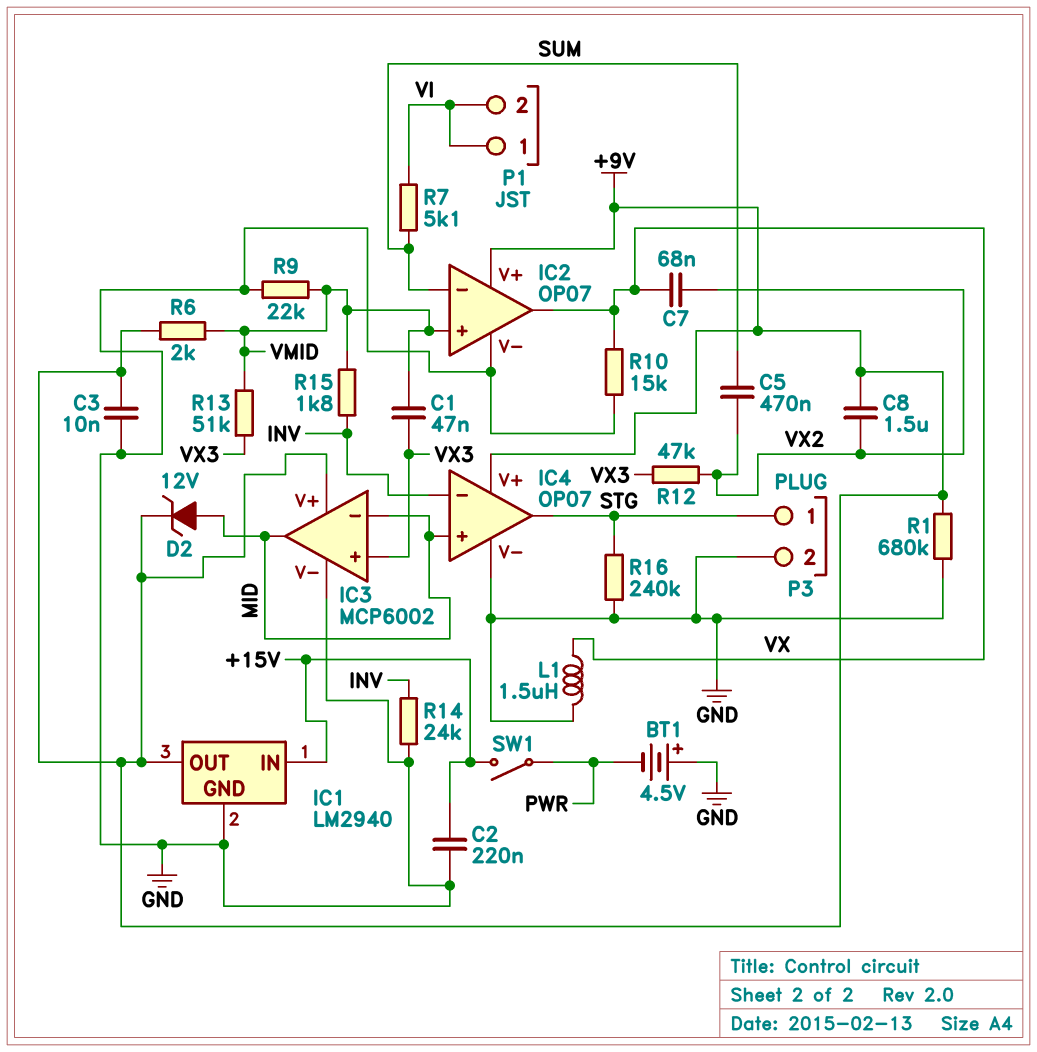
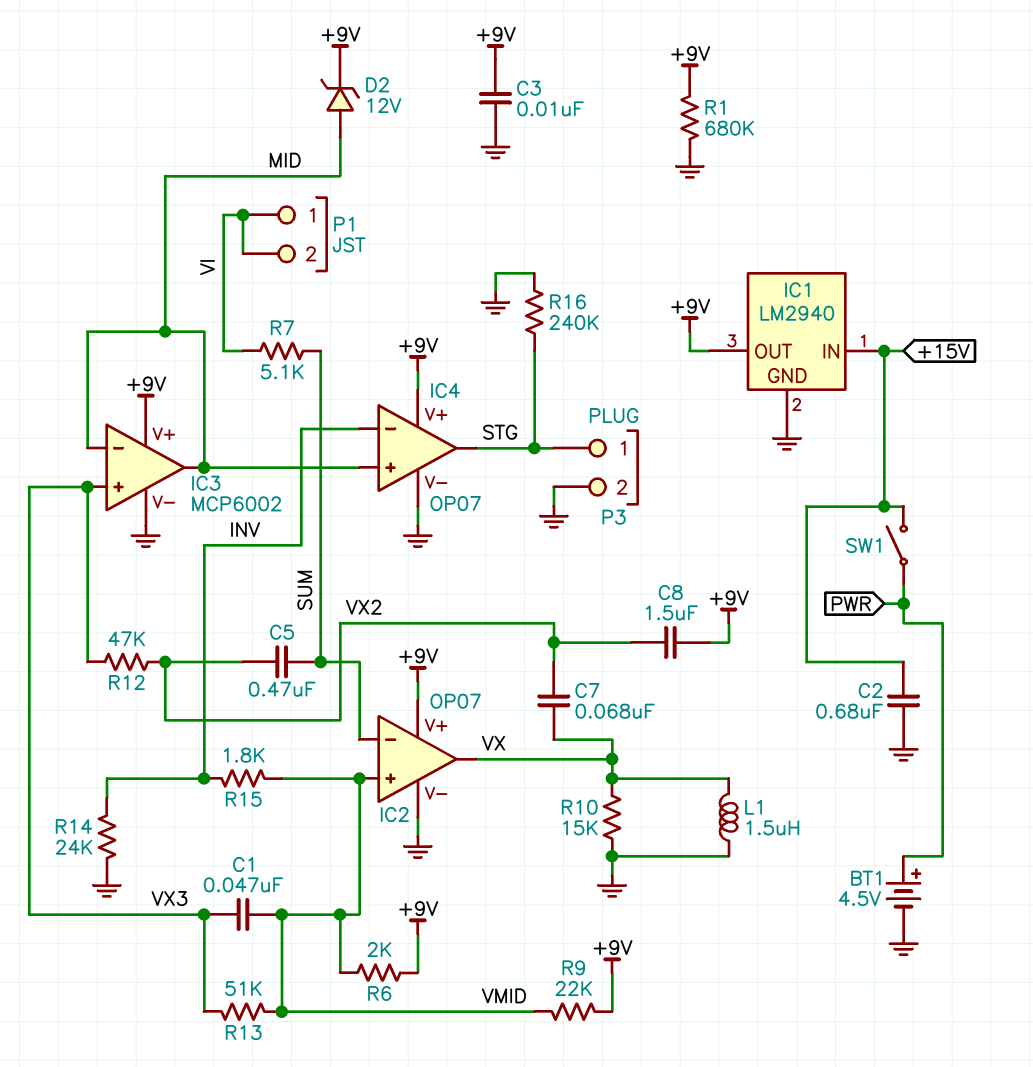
BT1: 4.5V (plus GND, minus PWR) -> 4.5V (plus PWR, minus GND)
C2: 220nF (+15V, GND) -> 680nF (+15V, GND)
R9: 22k (GND, VMID) -> 22k (+9V, VMID)

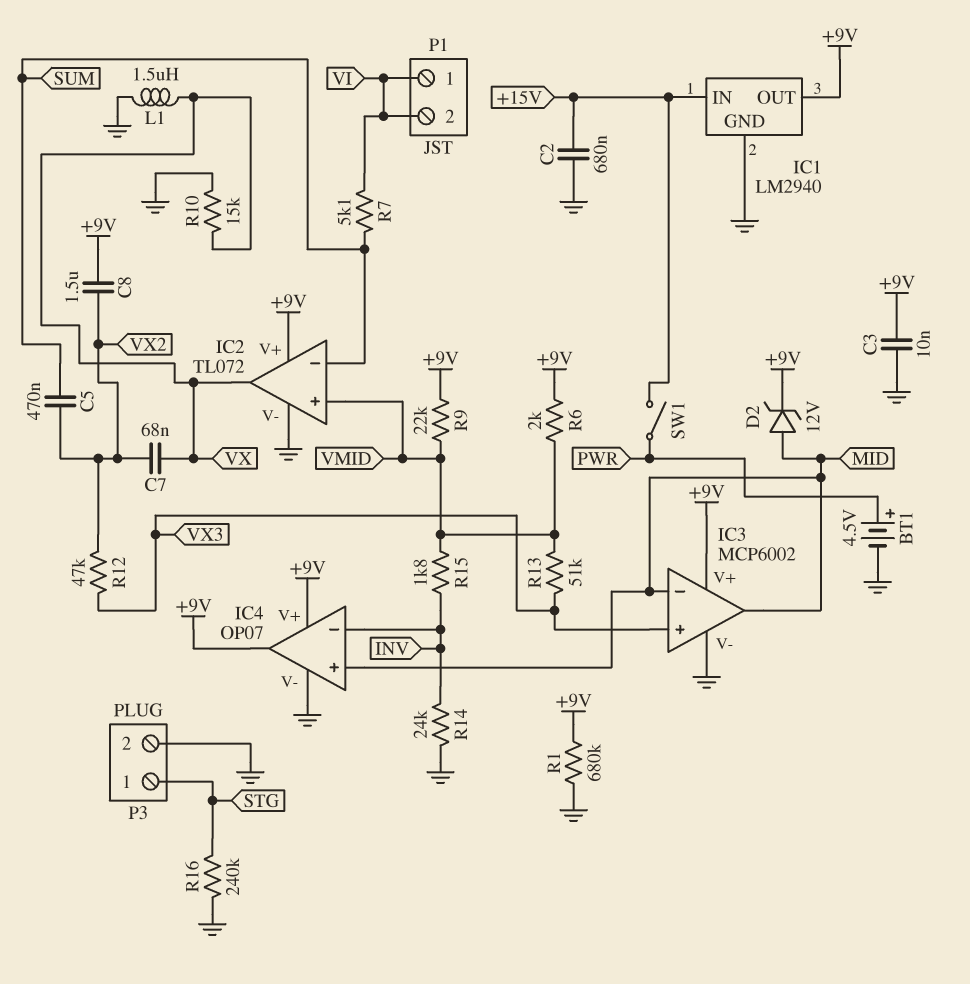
C1: 47nF (VMID, VX3) -> none
IC2: OP07 -> TL072
IC4 pin out: STG -> +9V

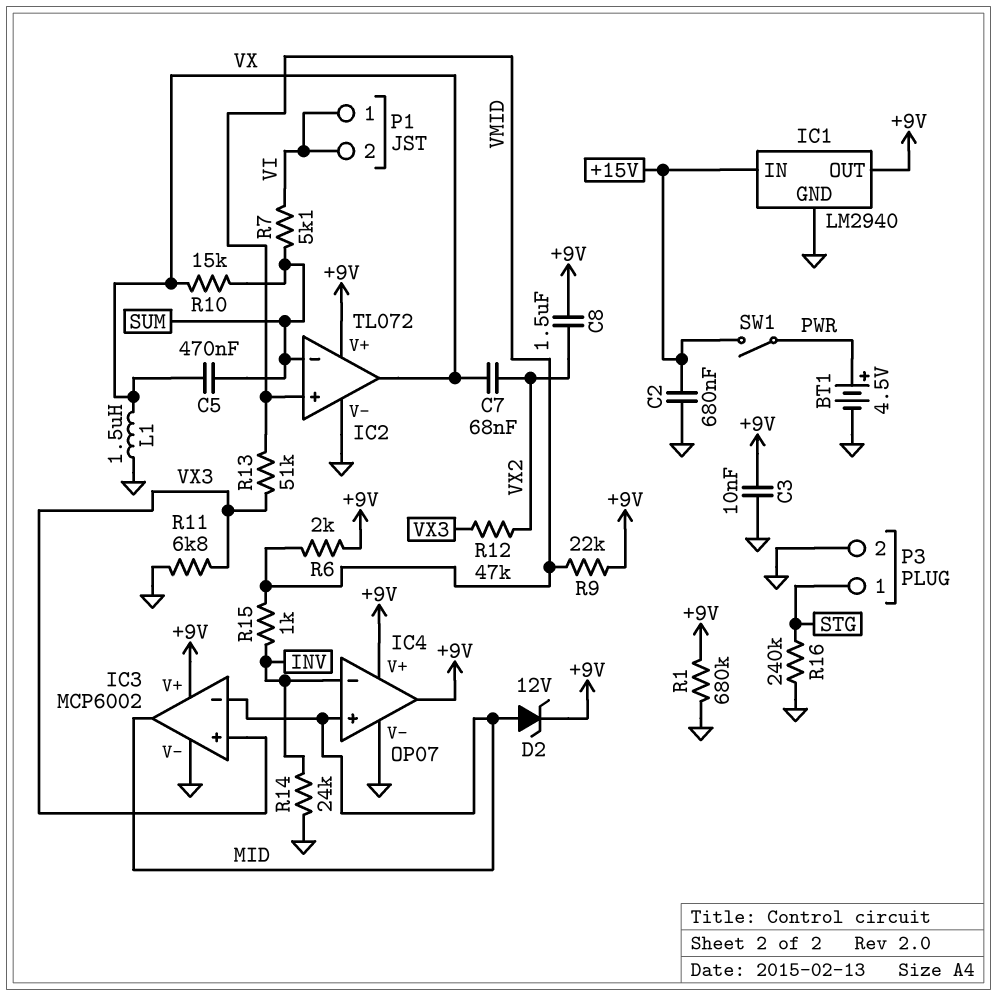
C5: 470nF (SUM, VX2) -> 470nF (SUM, VX)
R10: 15k (GND, VX) -> 15k (SUM, VX)
R11: none -> 6.8k (GND, VX3)
R15: 1.8k (INV, VMID) -> 1k (INV, VMID)

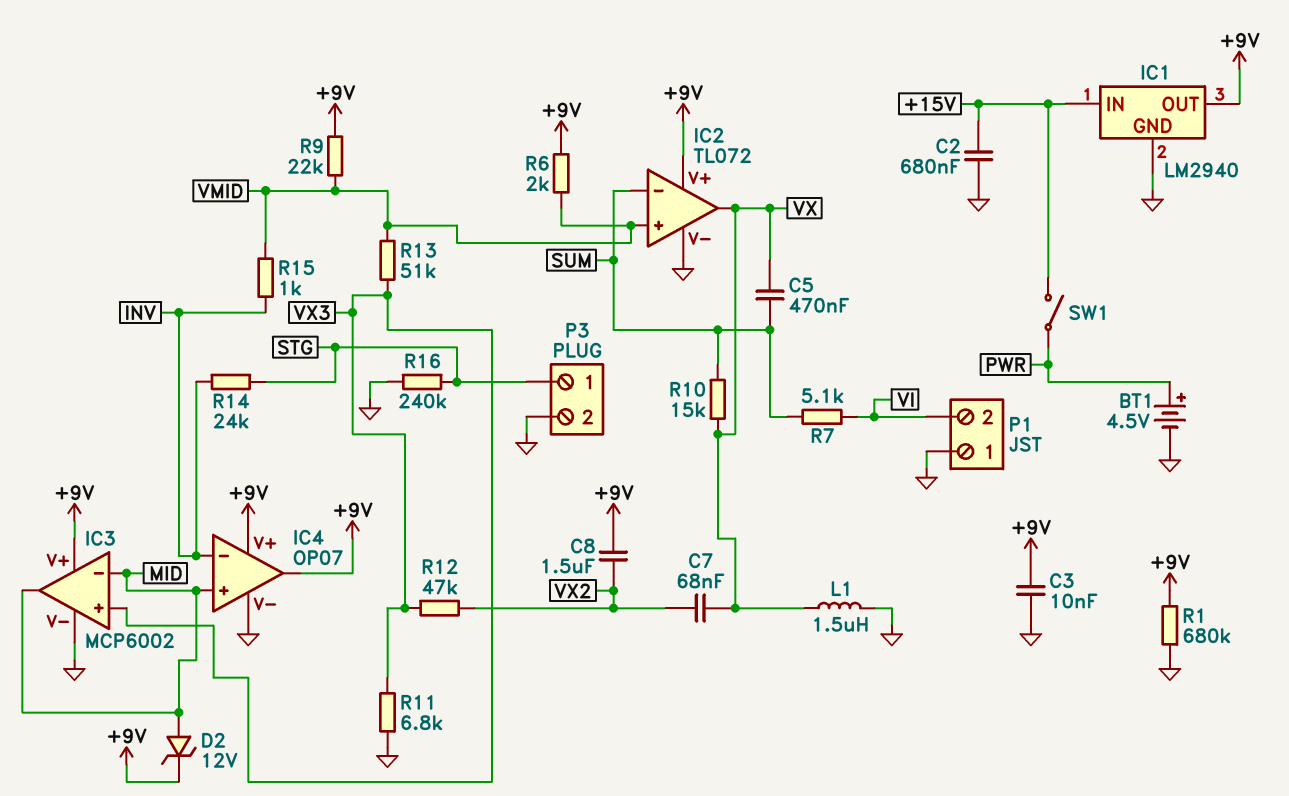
P1 pin 1: VI -> GND
R14: 24k (GND, INV) -> 24k (INV, STG)

